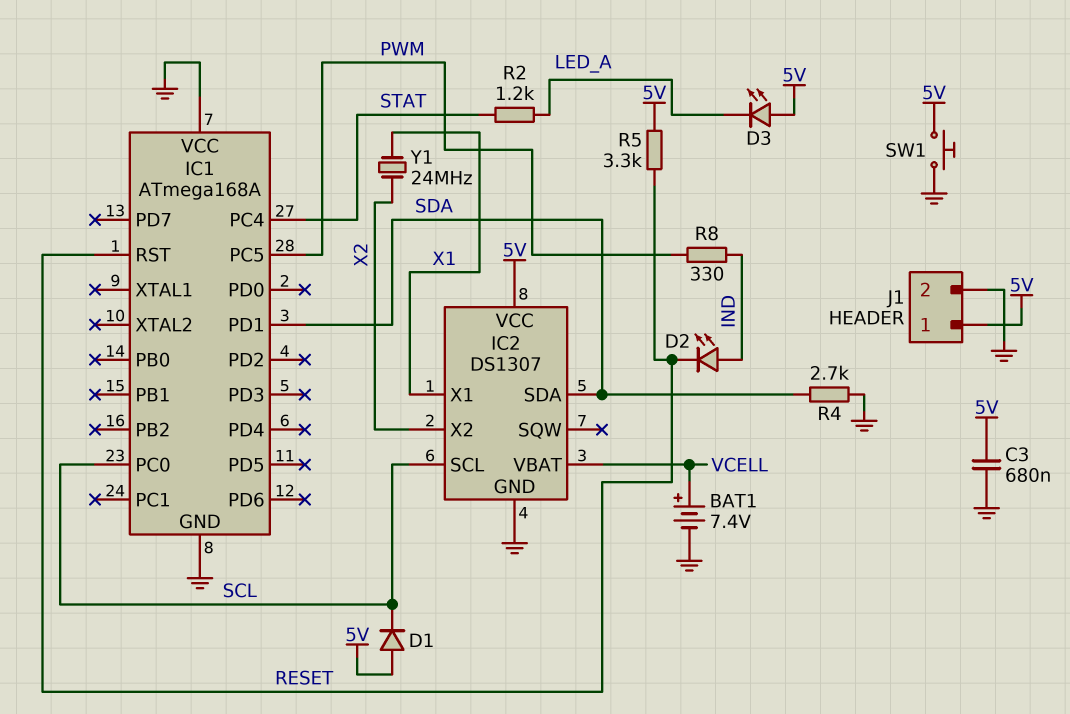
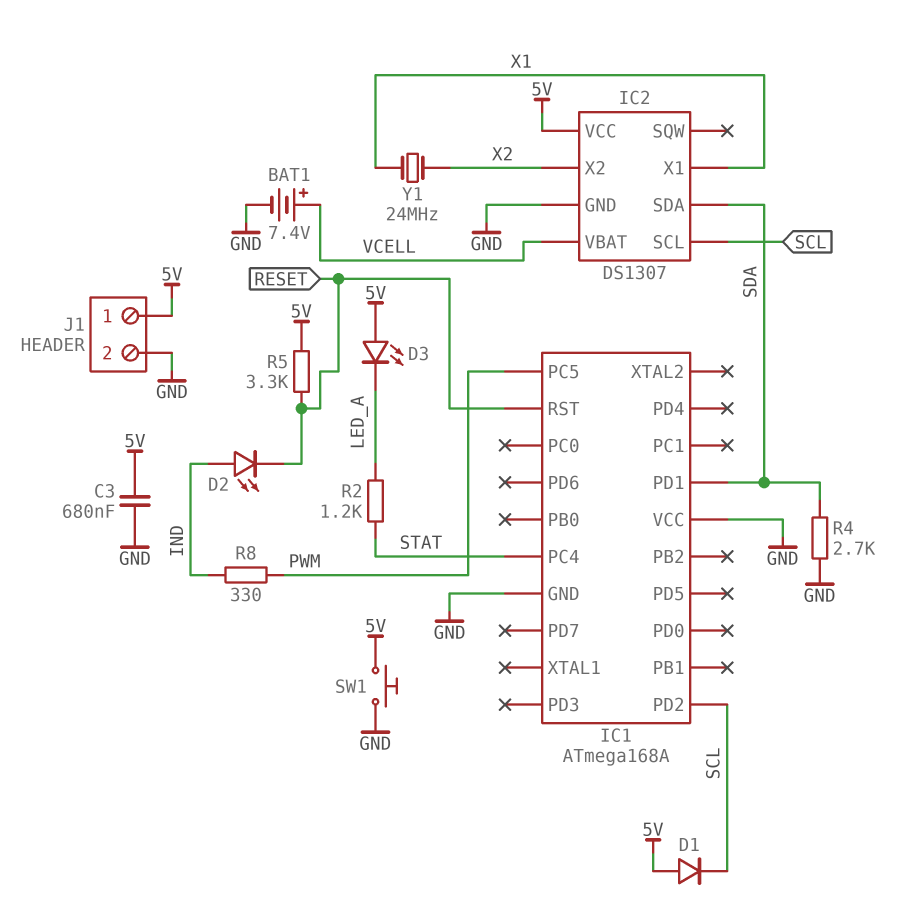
IC1 pin PC0: SCL -> none
IC1 pin PD2: none -> SCL

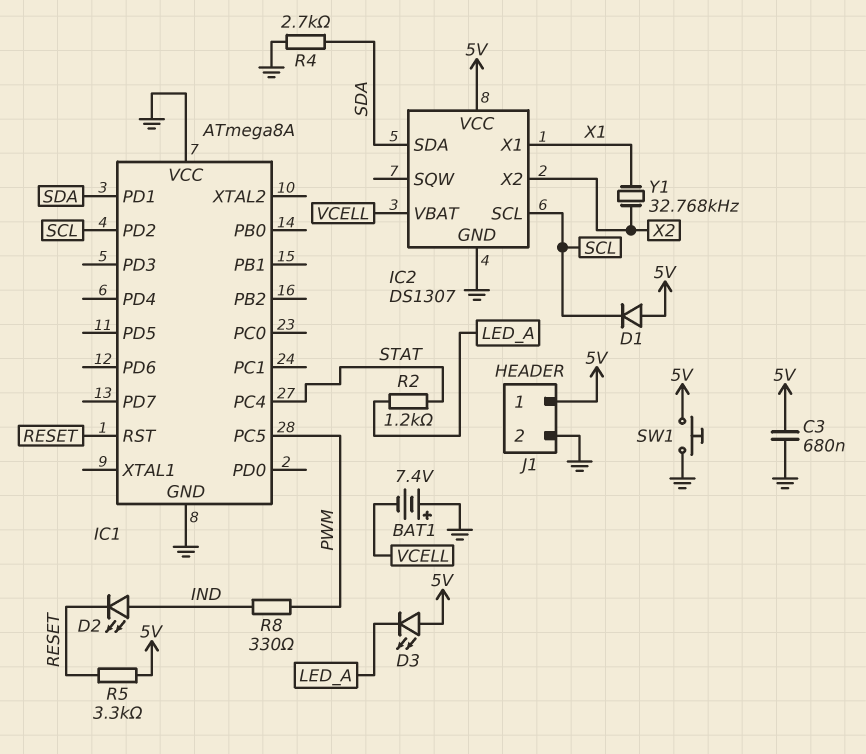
BAT1: 7.4V (plus VCELL, minus GND) -> 7.4V (plus GND, minus VCELL)
IC1: ATmega168A -> ATmega8A
Y1: 24MHz (X1, X2) -> 32.768kHz (X1, X2)

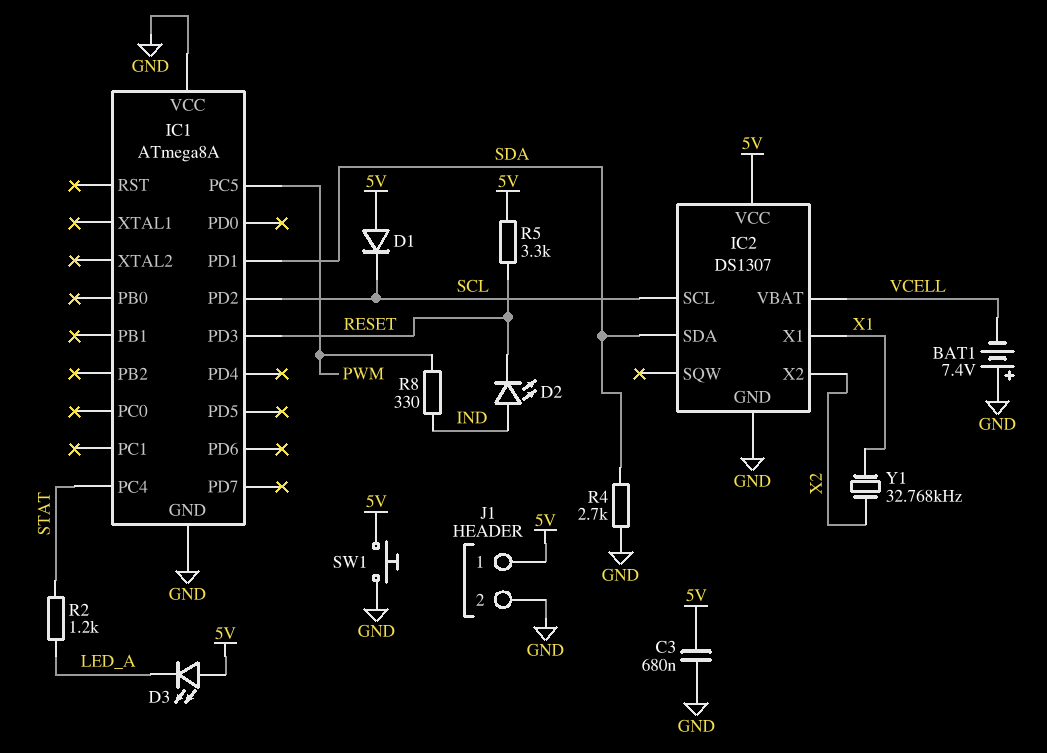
IC1 pin PD3: none -> RESET
IC1 pin RST: RESET -> none

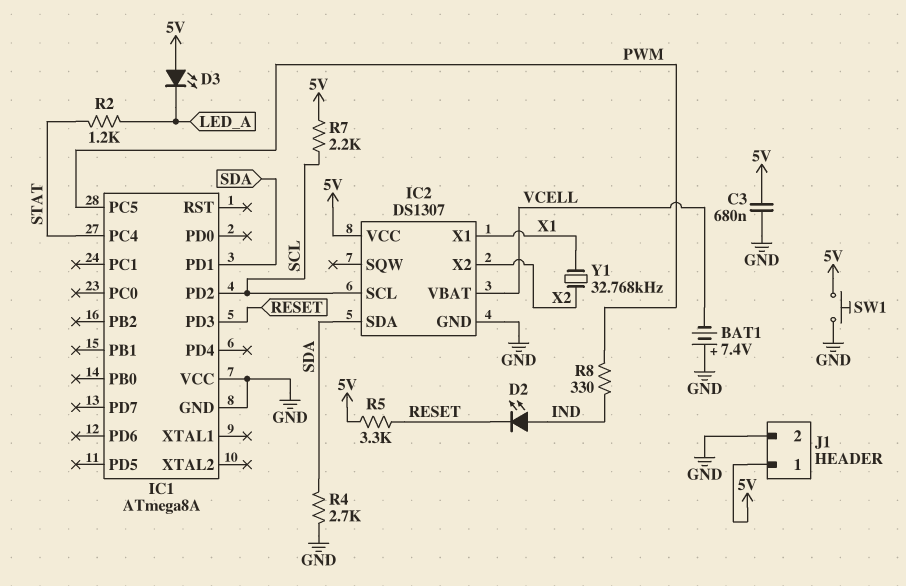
D1: diode (A 5V, K SCL) -> none
R7: none -> 2.2k (5V, SCL)

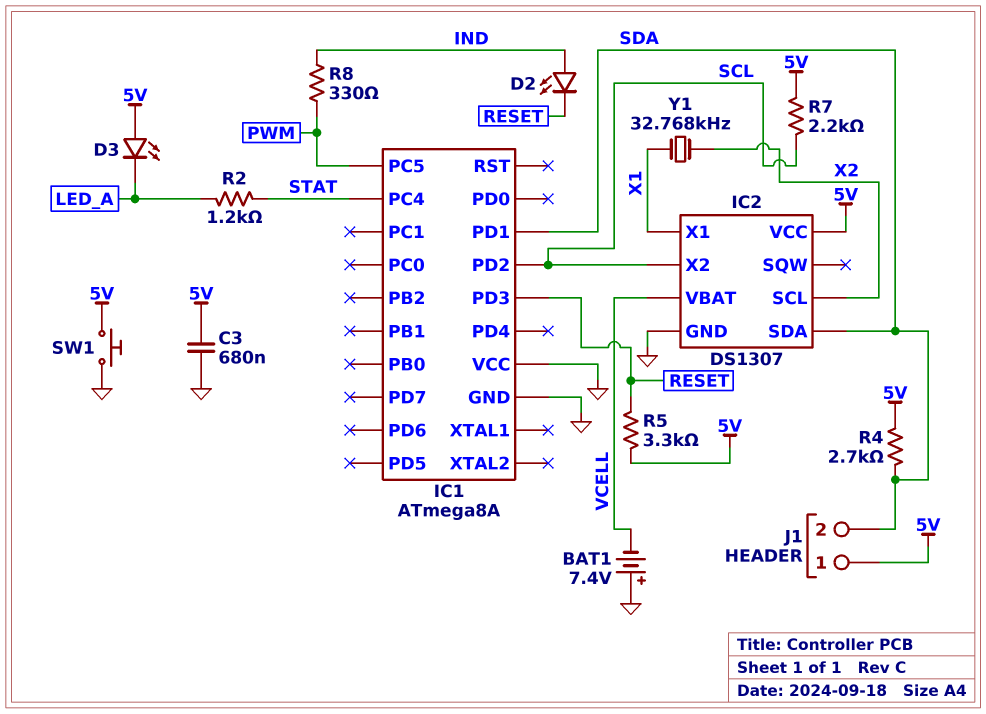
IC2 pin SCL: SCL -> X2
IC2 pin X2: X2 -> SCL
J1 pin 2: GND -> SDA
R4: 2.7k (GND, SDA) -> 2.7k (5V, SDA)

